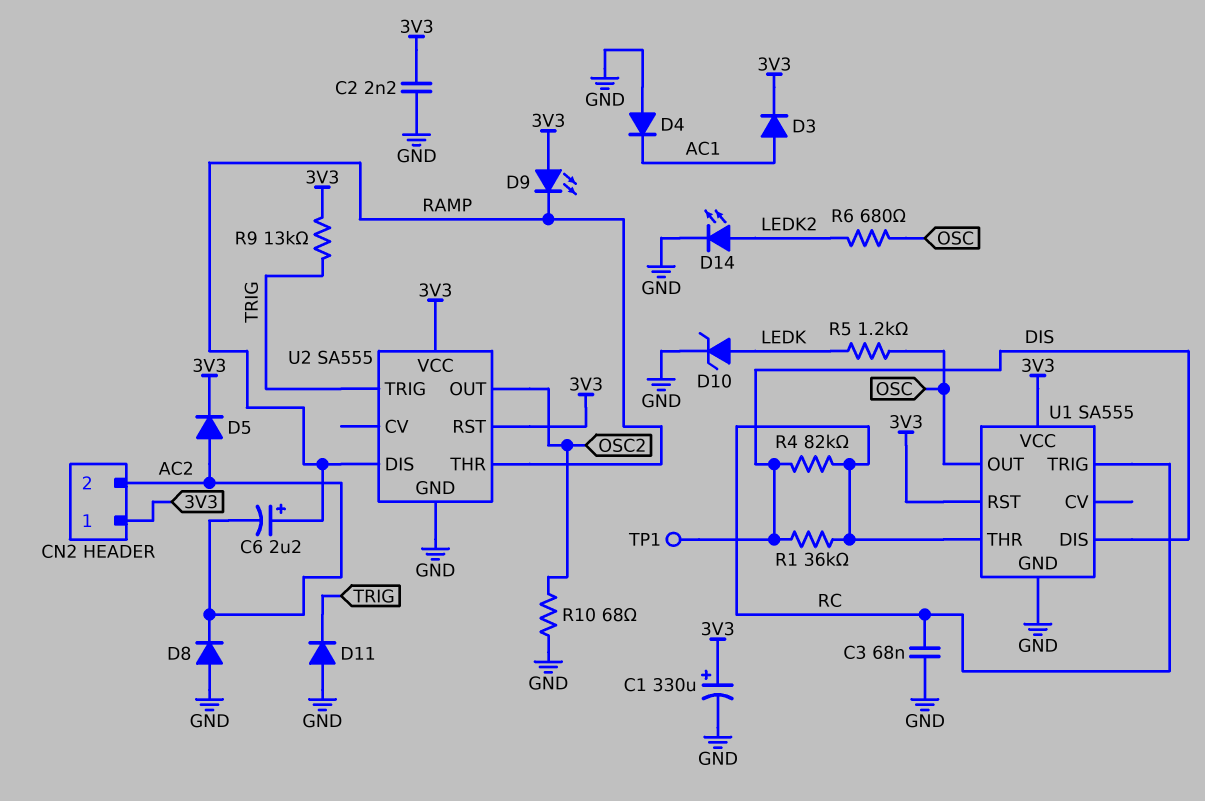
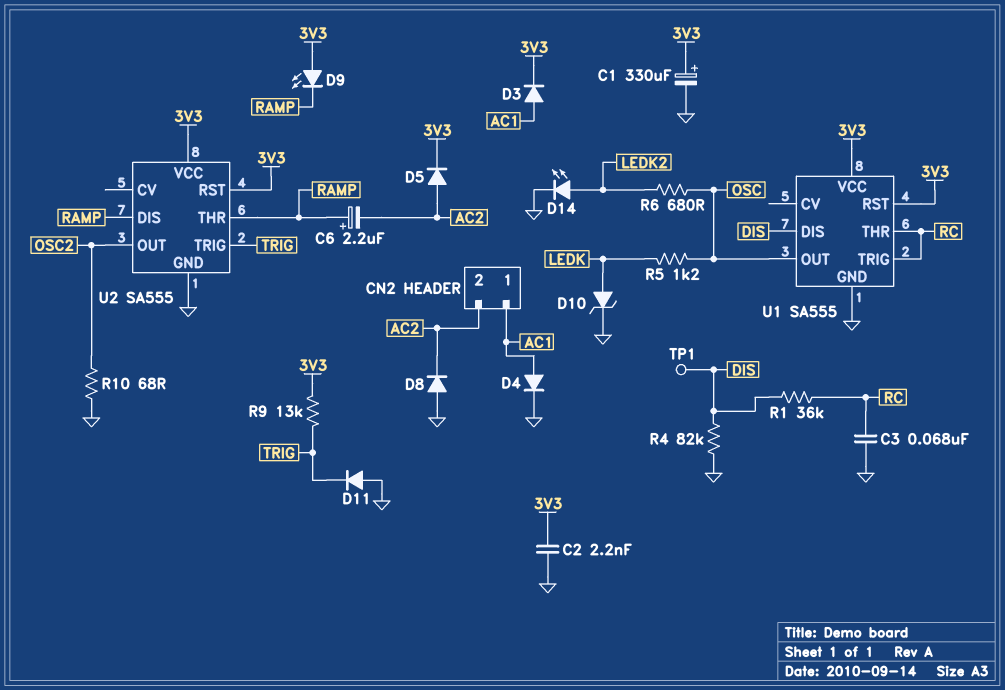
CN2 pin 1: 3V3 -> AC1
D4: diode (A GND, K AC1) -> diode (A AC1, K GND)
R4: 82k (DIS, RC) -> 82k (DIS, GND)

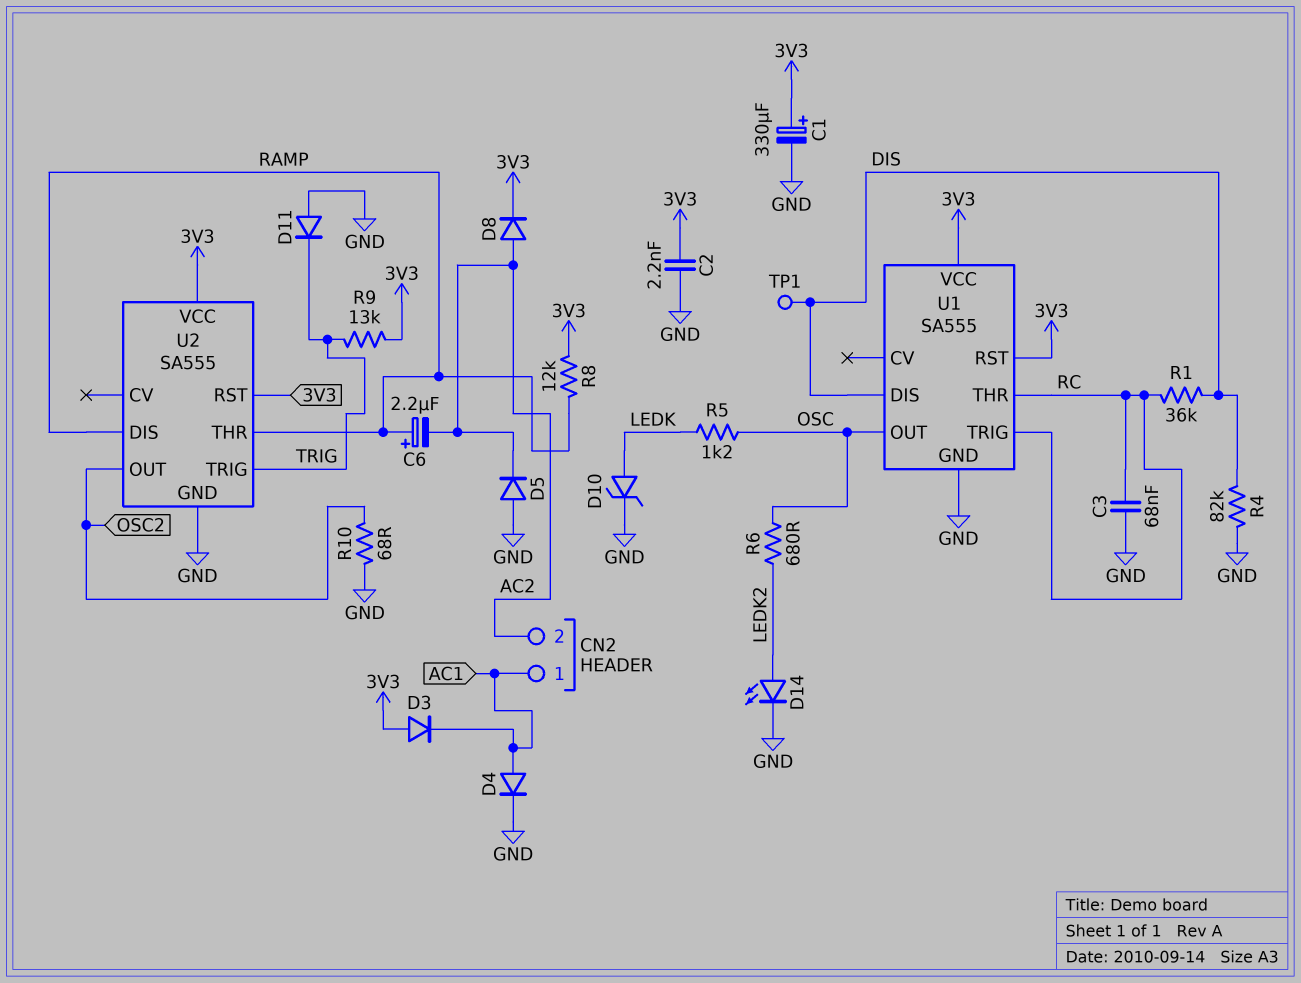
D3: diode (A AC1, K 3V3) -> diode (A 3V3, K AC1)
D5: diode (A AC2, K 3V3) -> diode (A GND, K AC2)
D8: diode (A GND, K AC2) -> diode (A AC2, K 3V3)
D9: LED (A 3V3, K RAMP) -> none
R8: none -> 12k (3V3, RAMP)

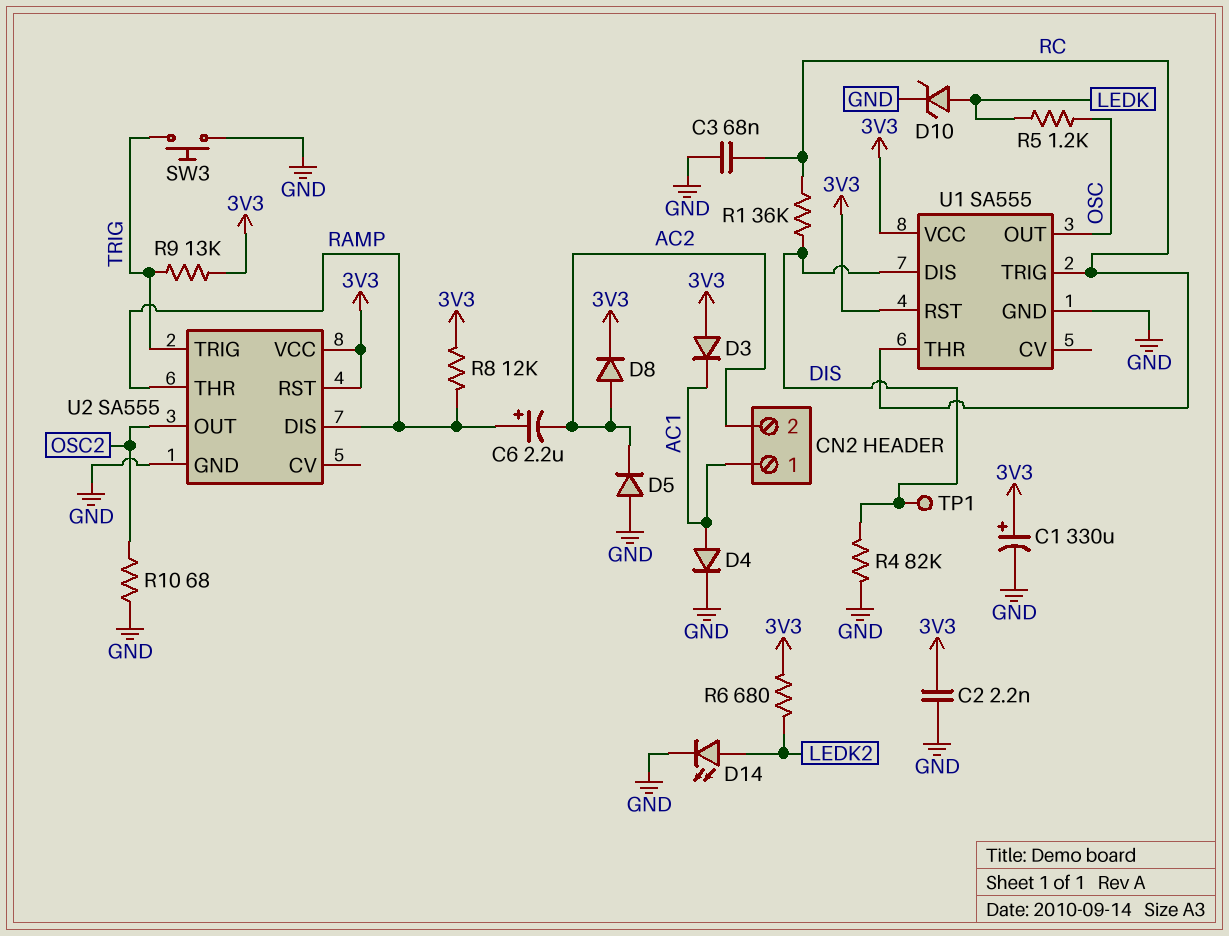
D11: diode (A GND, K TRIG) -> none
R6: 680 (LEDK2, OSC) -> 680 (3V3, LEDK2)
SW3: none -> button (GND, TRIG)

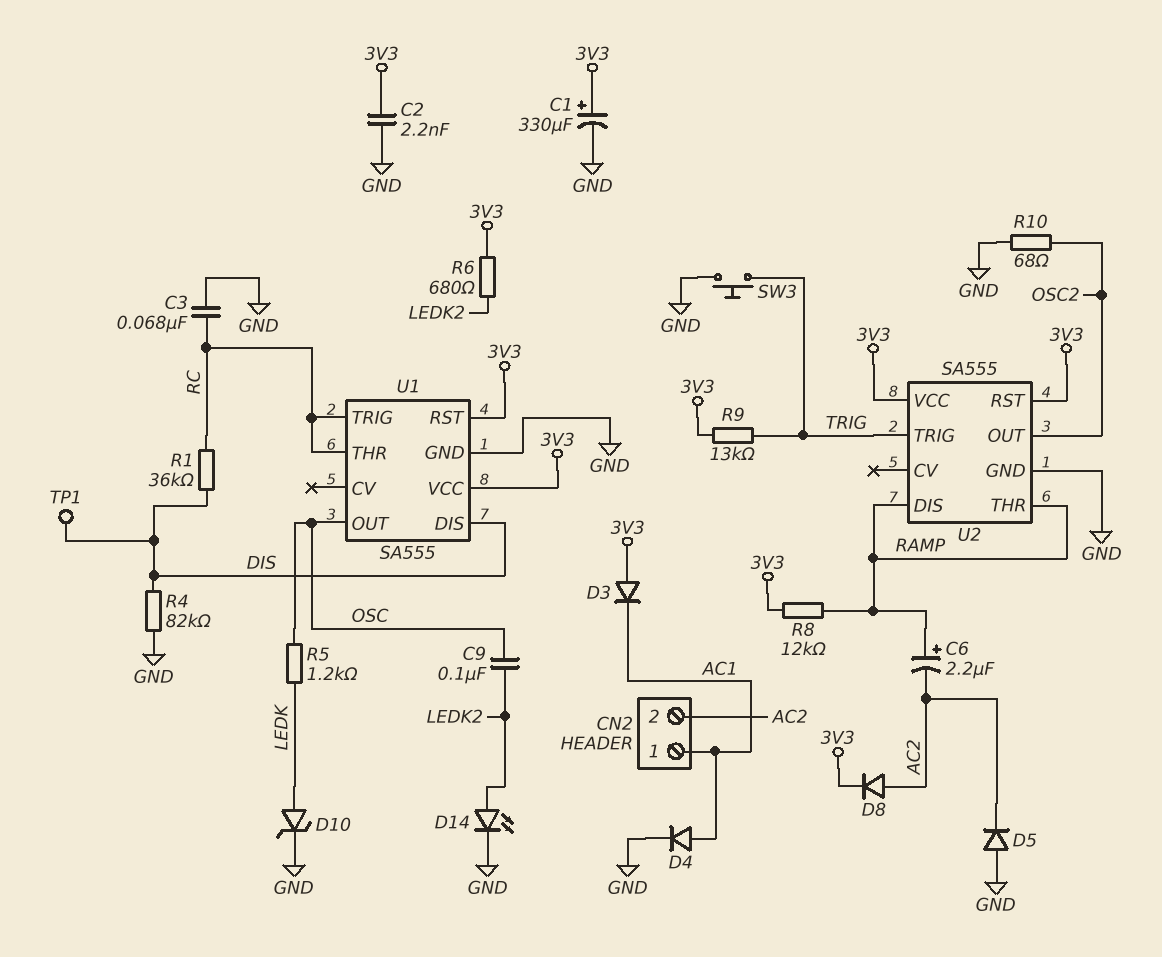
C9: none -> 100nF (LEDK2, OSC)

